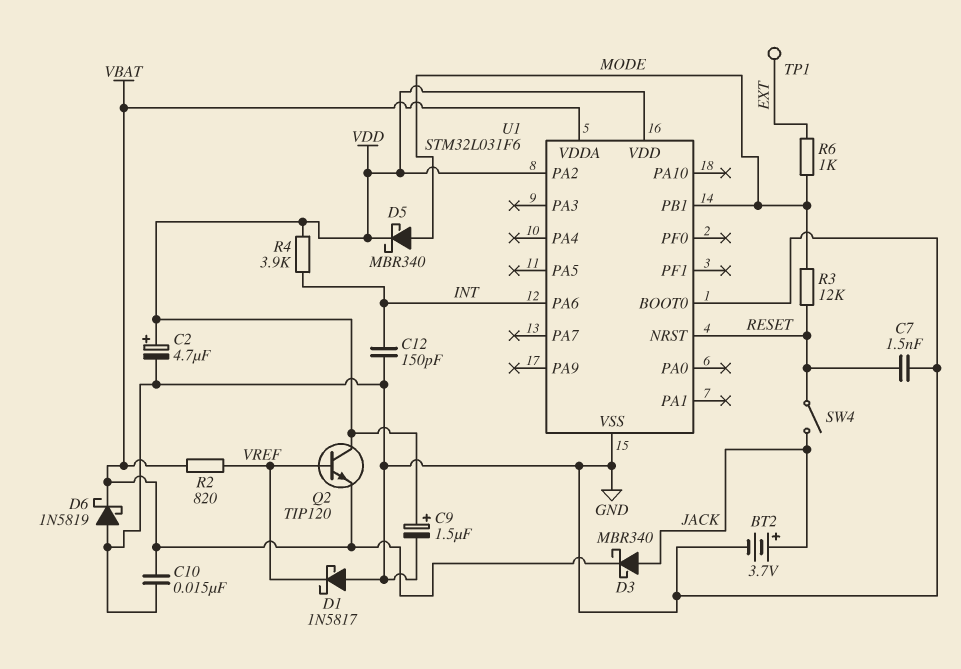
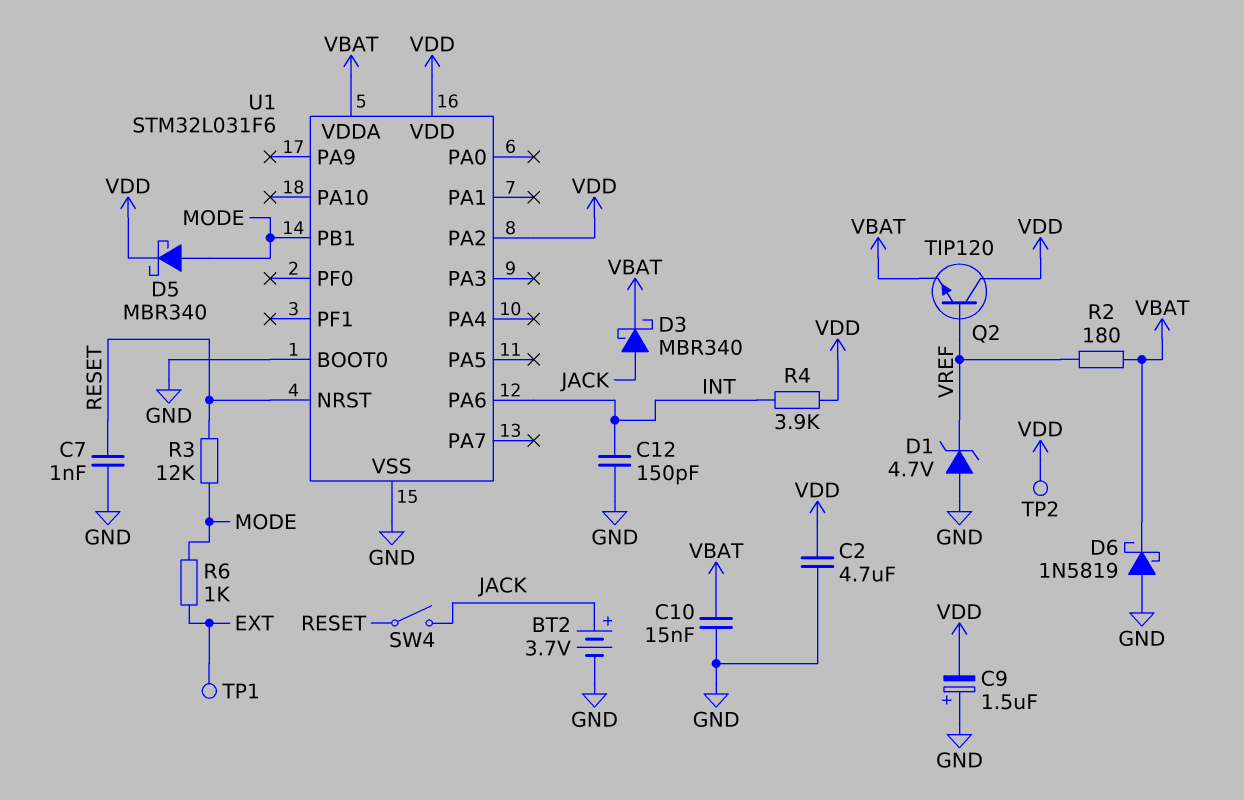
C2: 4.7uF (plus VDD, minus GND) -> 4.7uF (GND, VDD)
C7: 1.5nF (GND, RESET) -> 1nF (GND, RESET)
C9: 1.5uF (plus VDD, minus GND) -> 1.5uF (plus GND, minus VDD)
D1: schottky 1N5817 (A GND, K VREF) -> zener 4.7V (A GND, K VREF)
R2: 820 (VBAT, VREF) -> 180 (VBAT, VREF)
TP2: none -> test point (VDD)

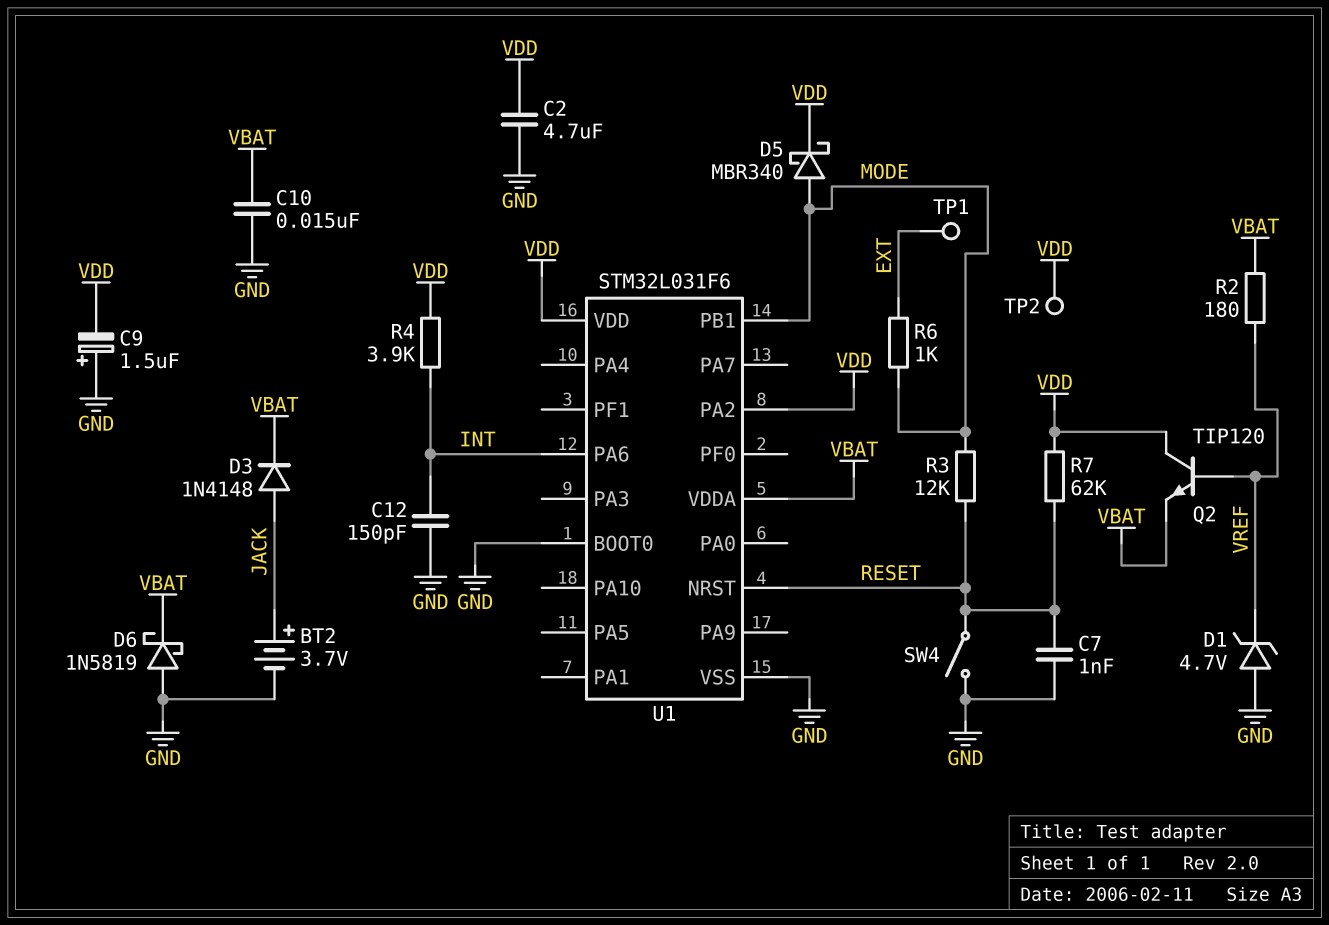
D3: schottky MBR340 (A JACK, K VBAT) -> diode 1N4148 (A JACK, K VBAT)
R7: none -> 62k (RESET, VDD)
SW4: switch (JACK, RESET) -> switch (GND, RESET)

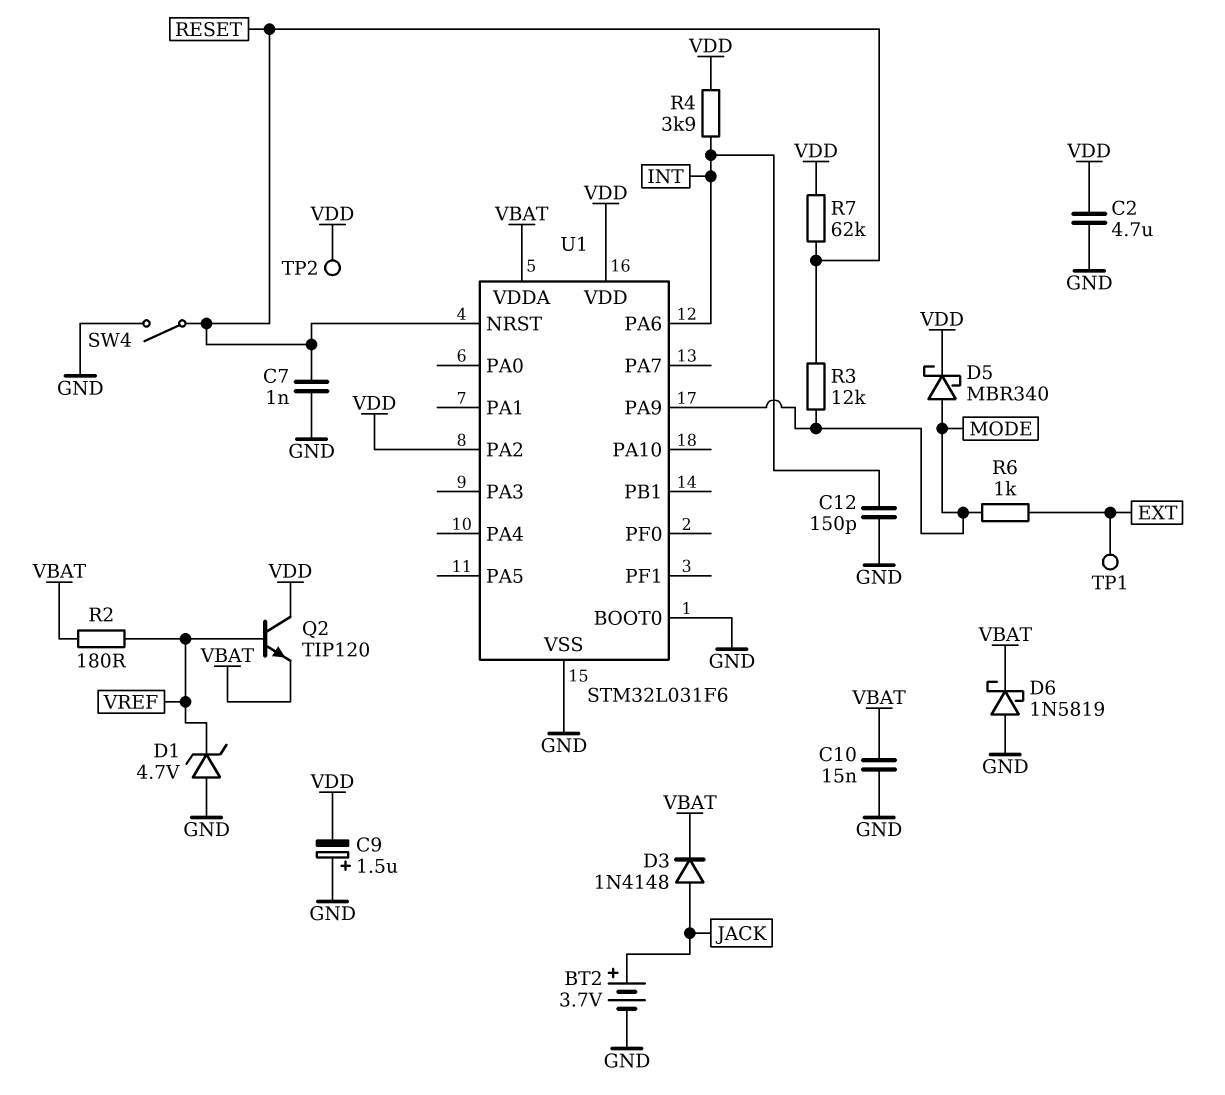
U1 pin PA9: none -> MODE
U1 pin PB1: MODE -> none

